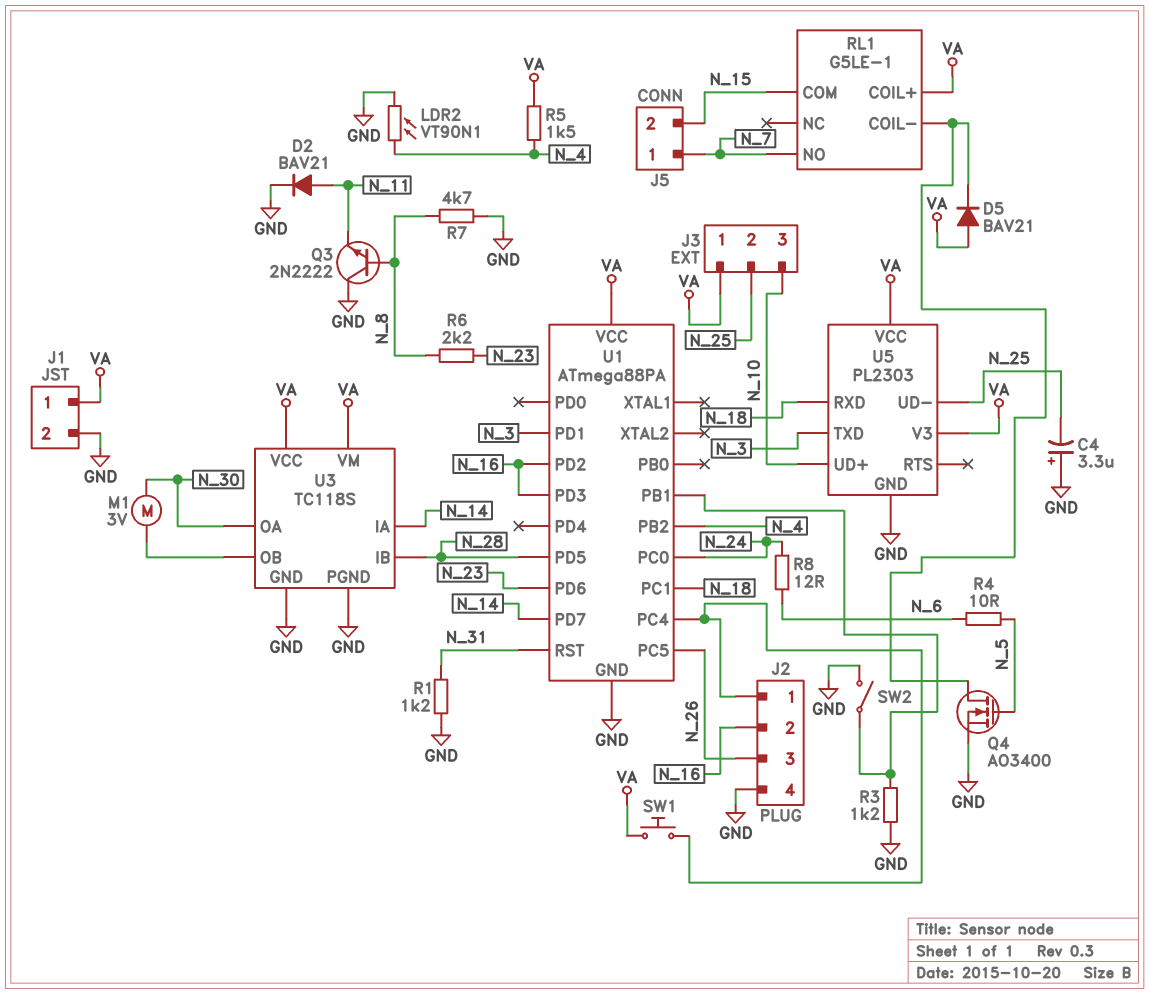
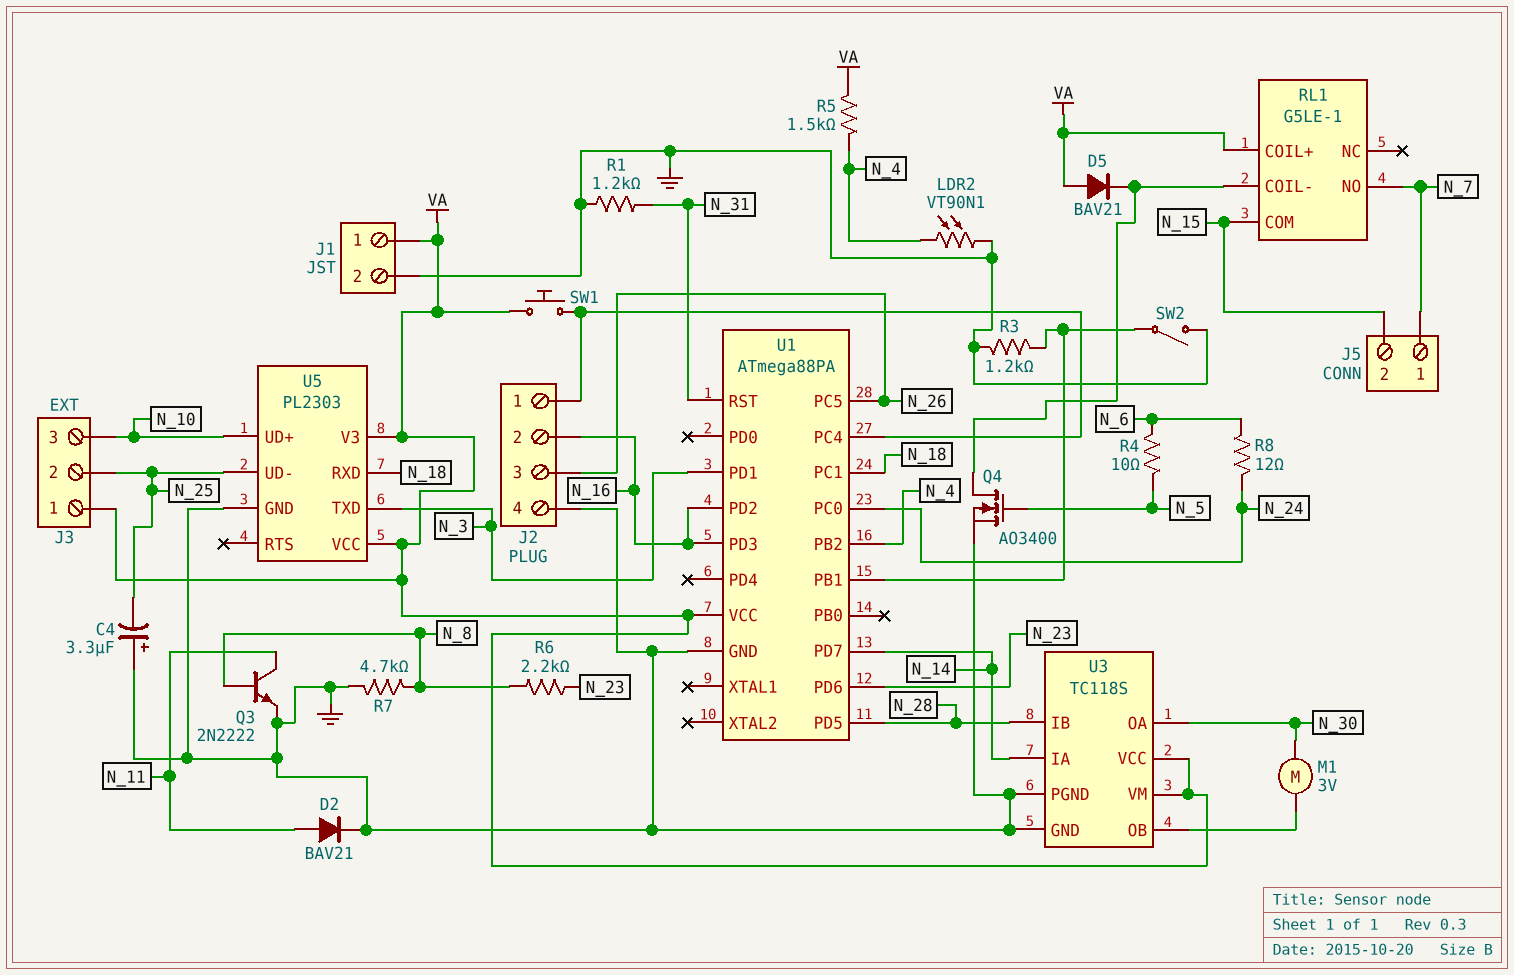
Q3: NPN 2N2222 (B N_8, C GND, E N_11) -> NPN 2N2222 (B N_8, C N_11, E GND)

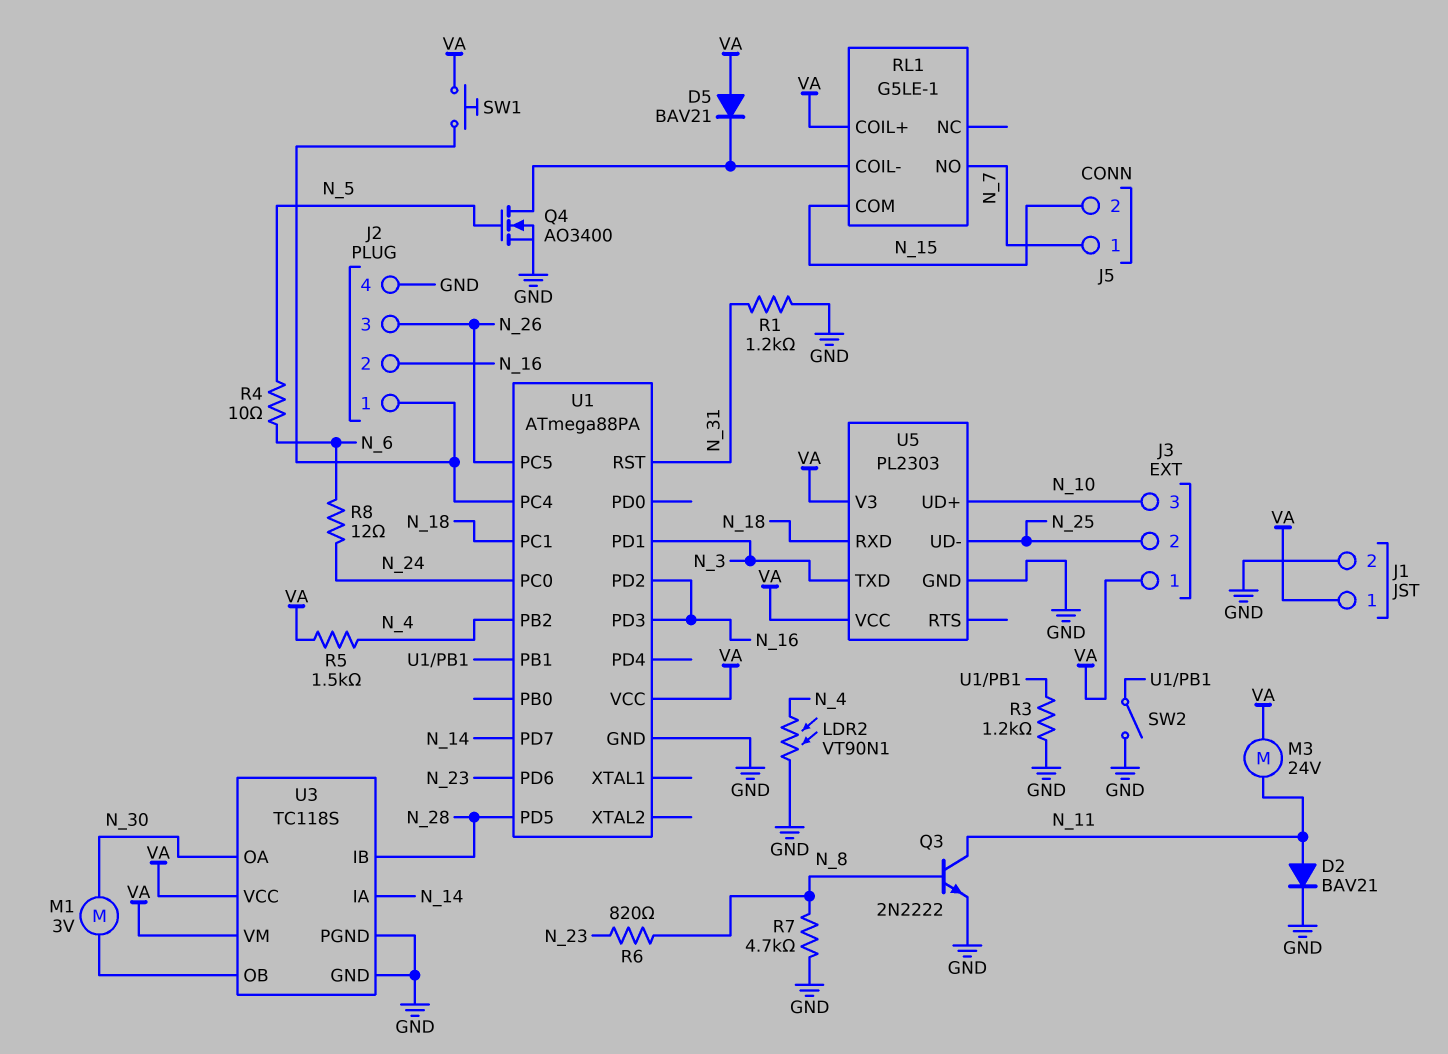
C4: 3.3uF (plus GND, minus N_25) -> none
M3: none -> motor 24V (N_11, VA)
R6: 2.2k (N_8, N_23) -> 820 (N_8, N_23)

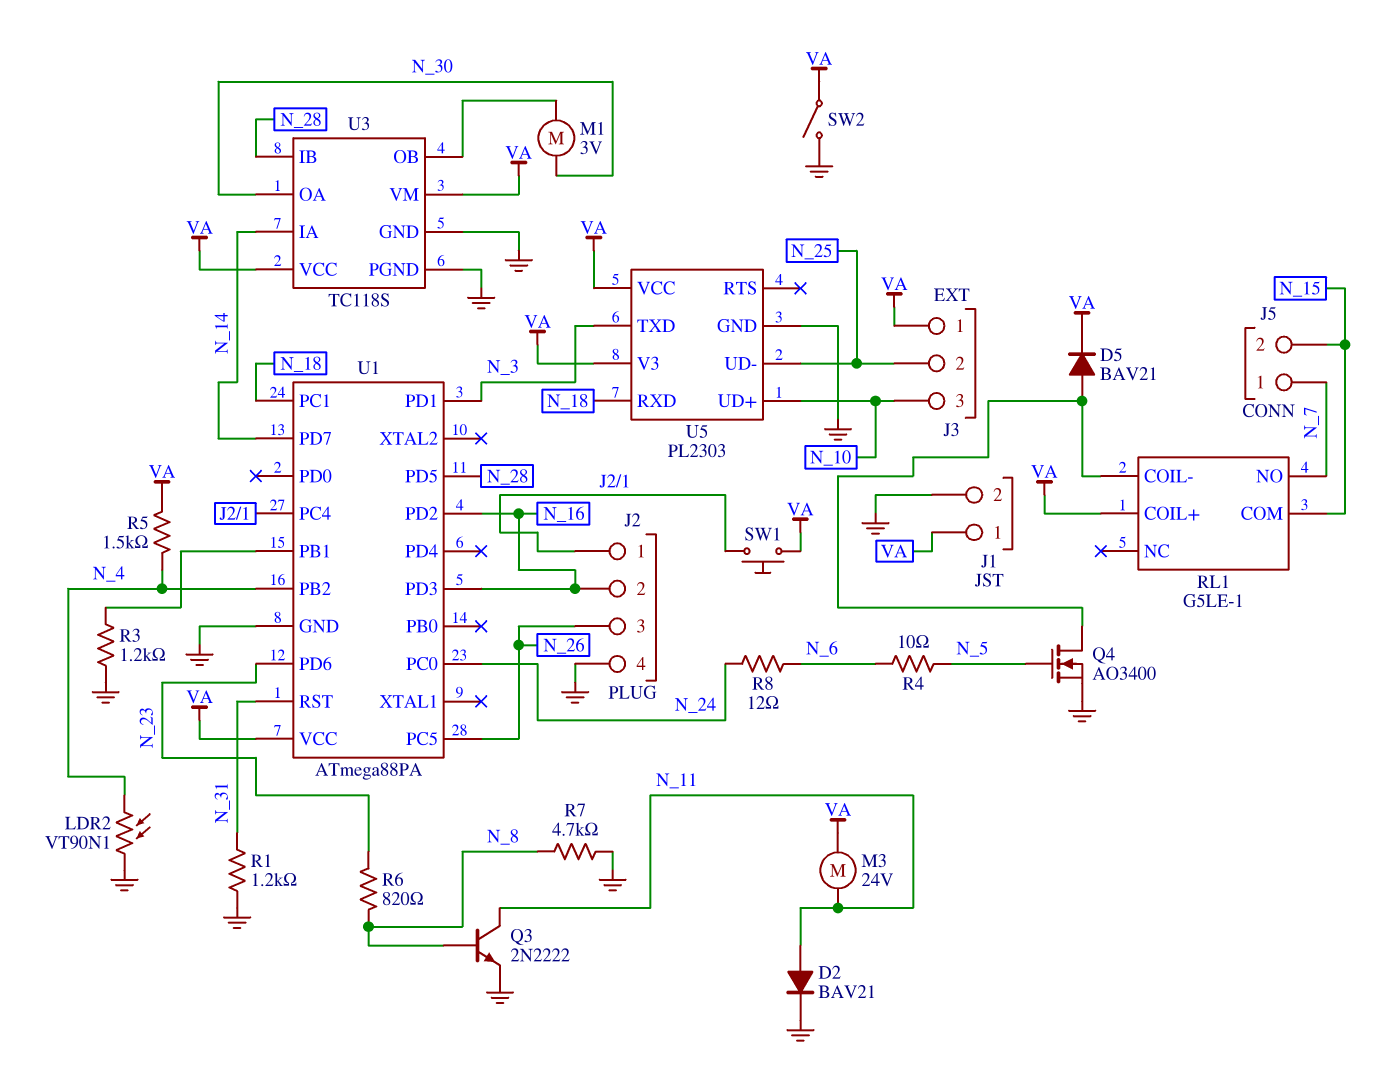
D5: diode BAV21 (A VA, K RL1/COIL-) -> diode BAV21 (A RL1/COIL-, K VA)
SW2: switch (GND, U1/PB1) -> switch (GND, VA)

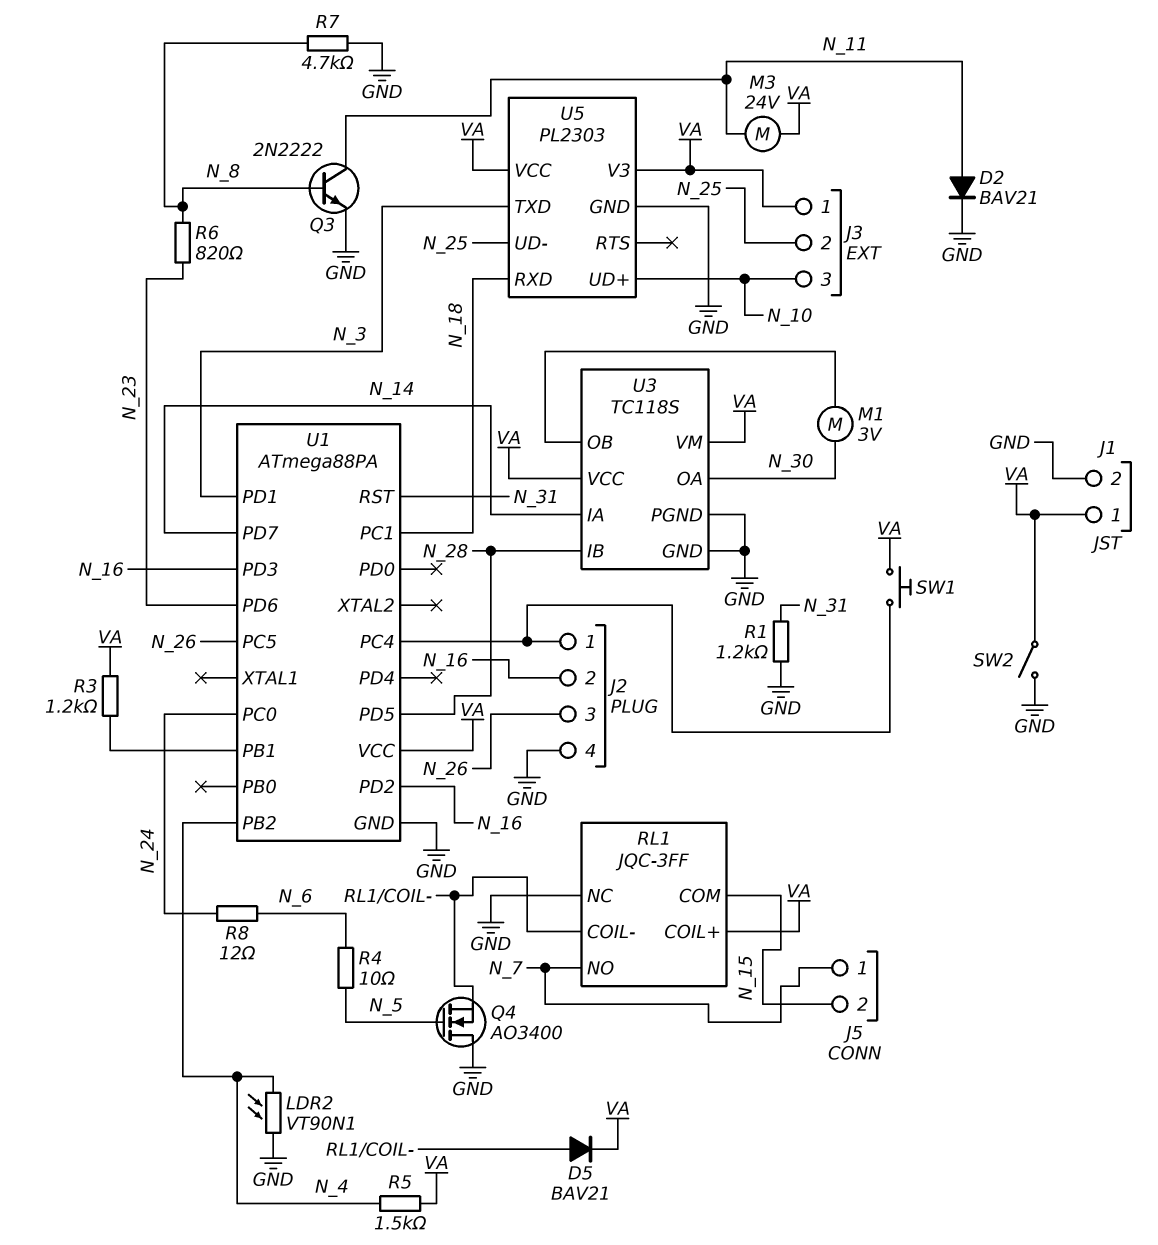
Q4: NMOS AO3400 (G N_5, D RL1/COIL-, S GND) -> NMOS AO3400 (G N_5, D GND, S RL1/COIL-)
R3: 1.2k (GND, U1/PB1) -> 1.2k (U1/PB1, VA)
RL1: G5LE-1 -> JQC-3FF
RL1 pin NC: none -> GND

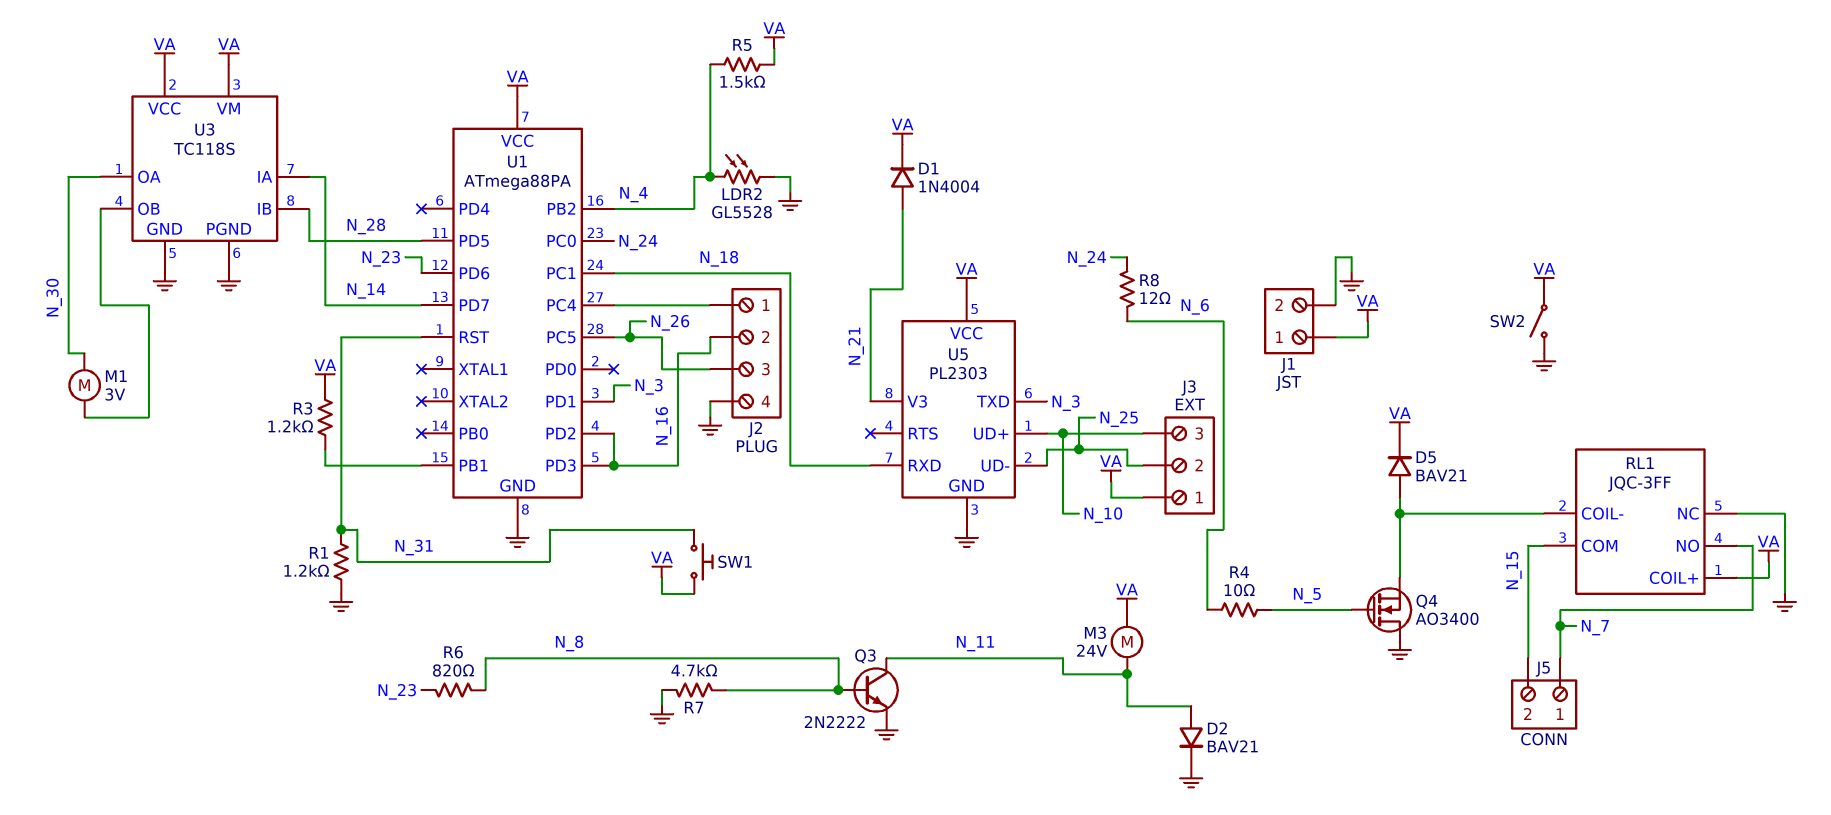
D1: none -> diode 1N4004 (A N_21, K VA)
LDR2: VT90N1 (GND, N_4) -> GL5528 (GND, N_4)
SW1: button (J2/1, VA) -> button (N_31, VA)
U5 pin V3: VA -> N_21

